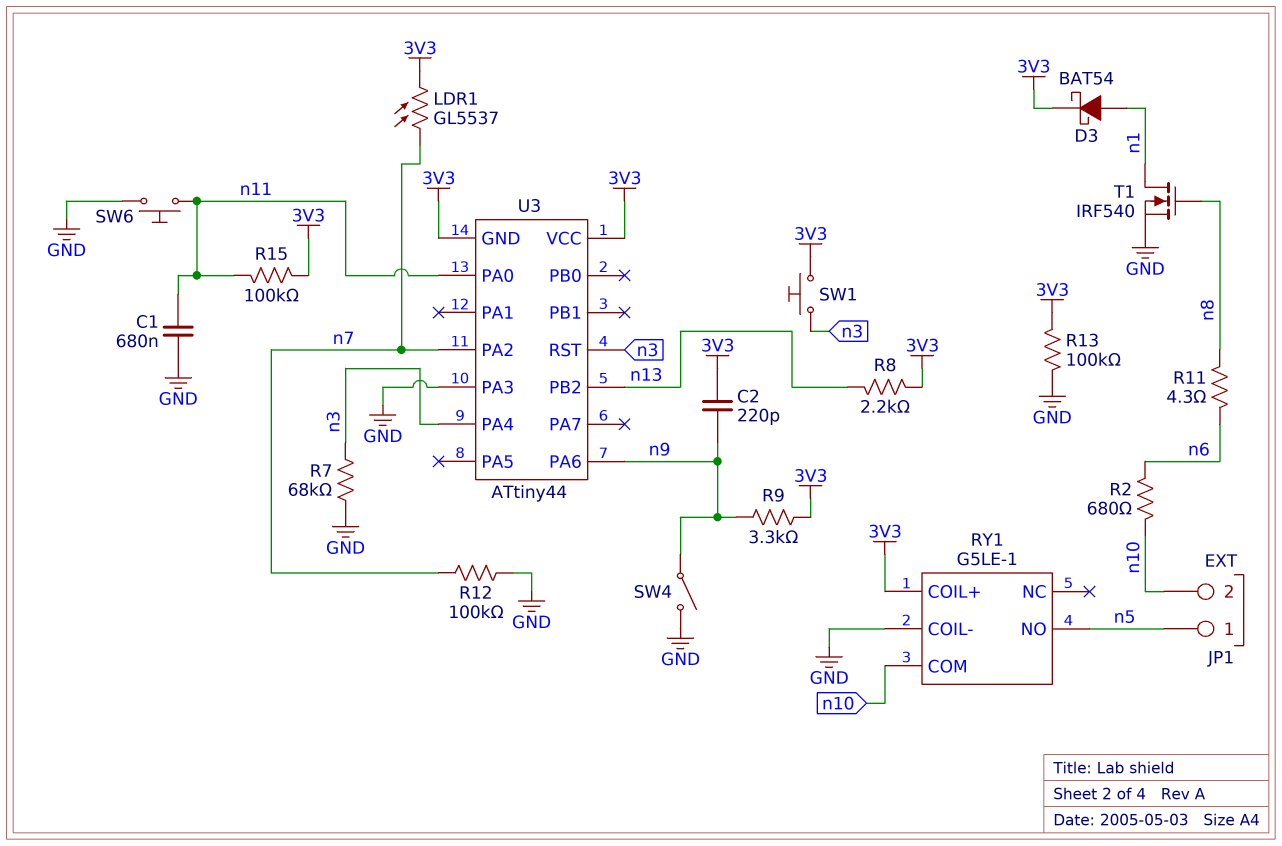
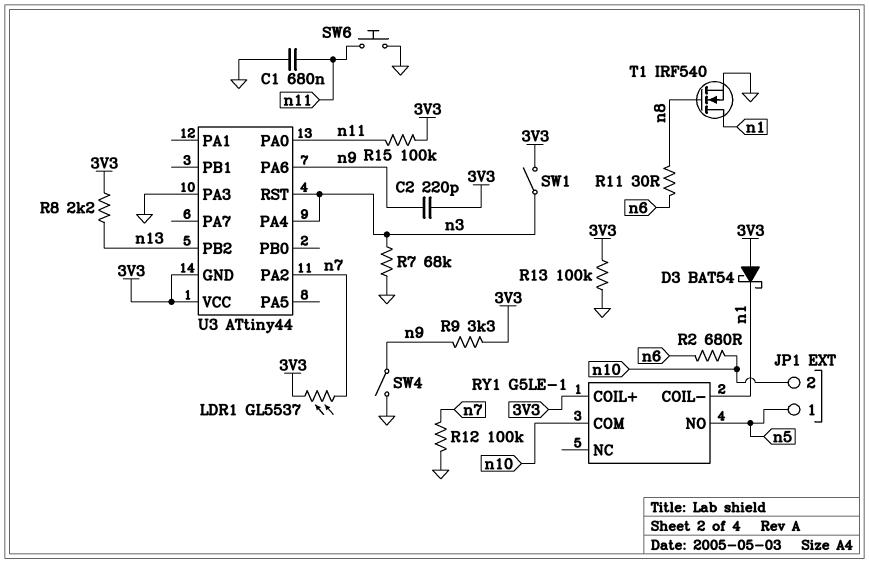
D3: schottky BAT54 (A n1, K 3V3) -> schottky BAT54 (A 3V3, K n1)
R11: 4.3 (n6, n8) -> 30 (n6, n8)
RY1 pin COIL-: GND -> n1
SW1: button (3V3, n3) -> switch (3V3, n3)

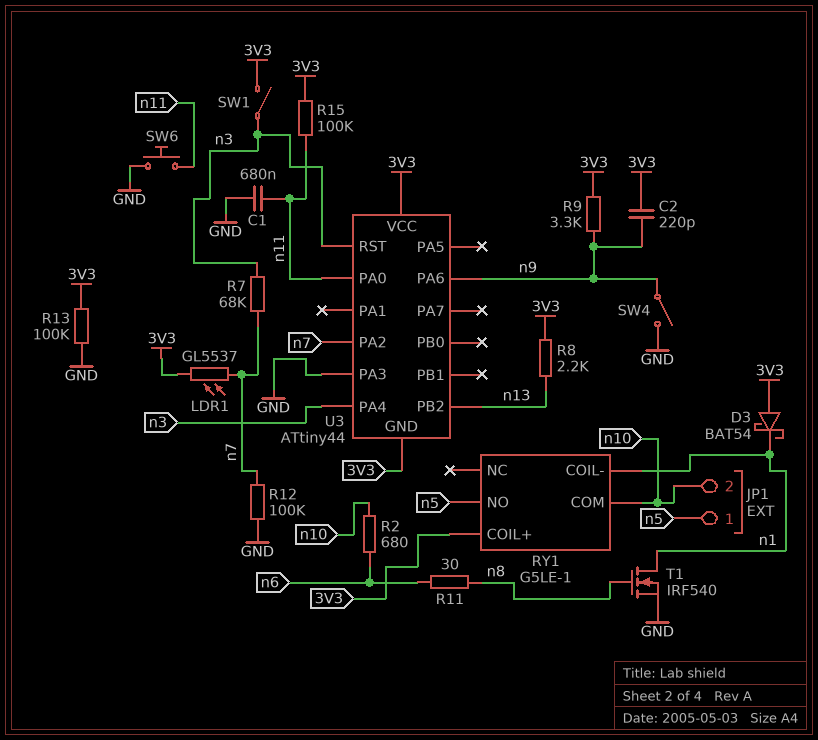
R7: 68k (GND, n3) -> 68k (n3, n7)

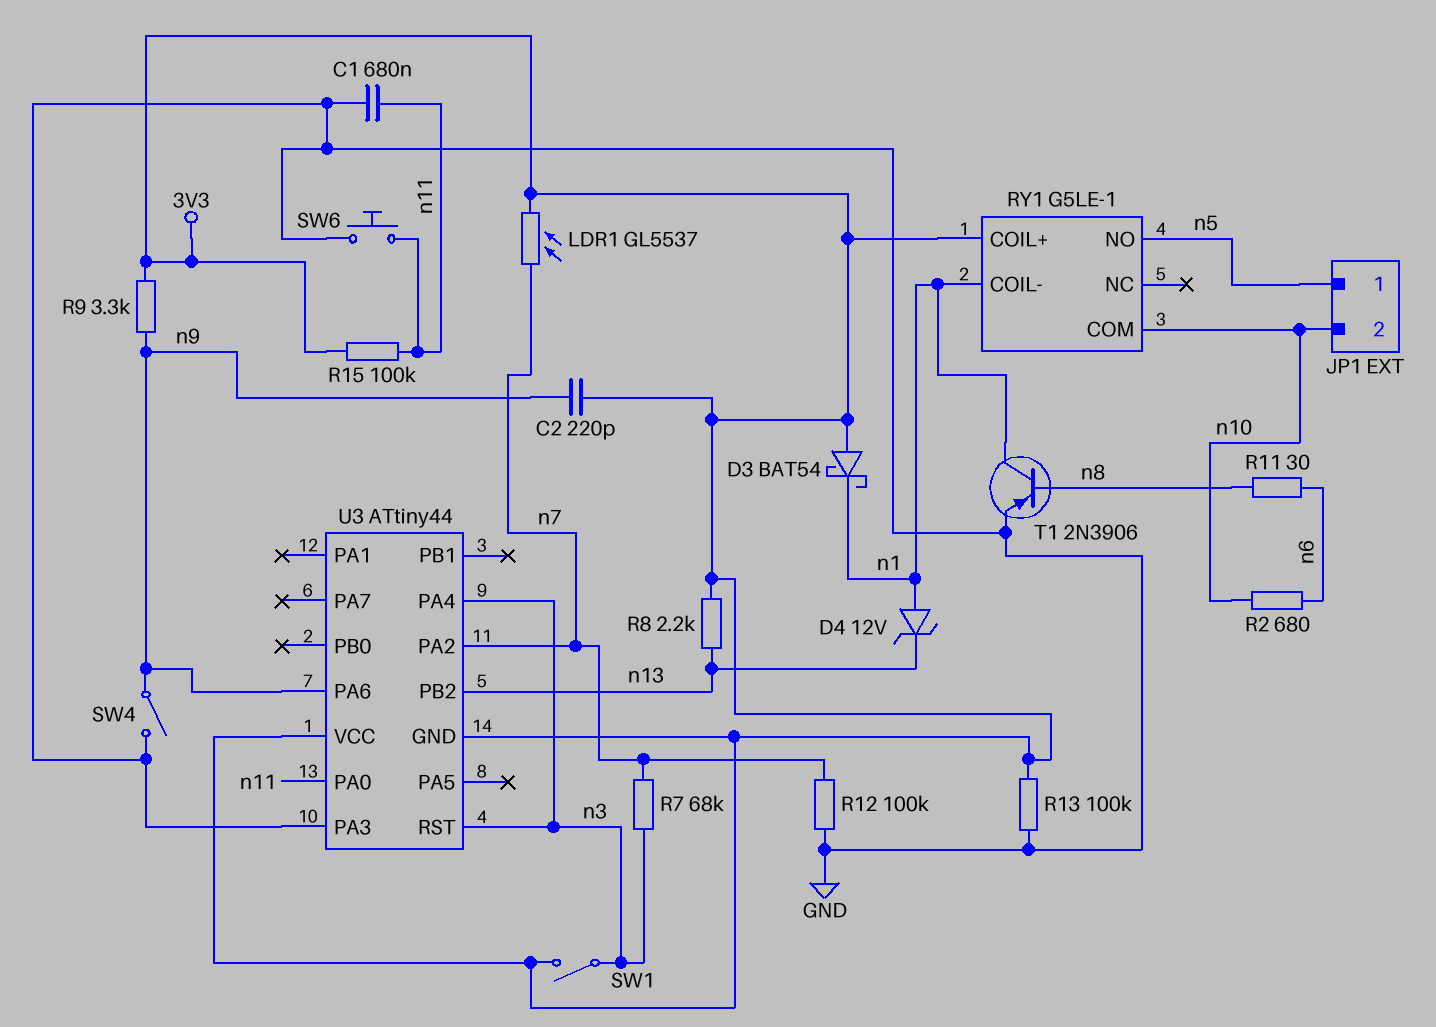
D4: none -> zener 12V (A n1, K n13)
T1: NMOS IRF540 (G n8, D n1, S GND) -> PNP 2N3906 (B n8, C n1, E GND)

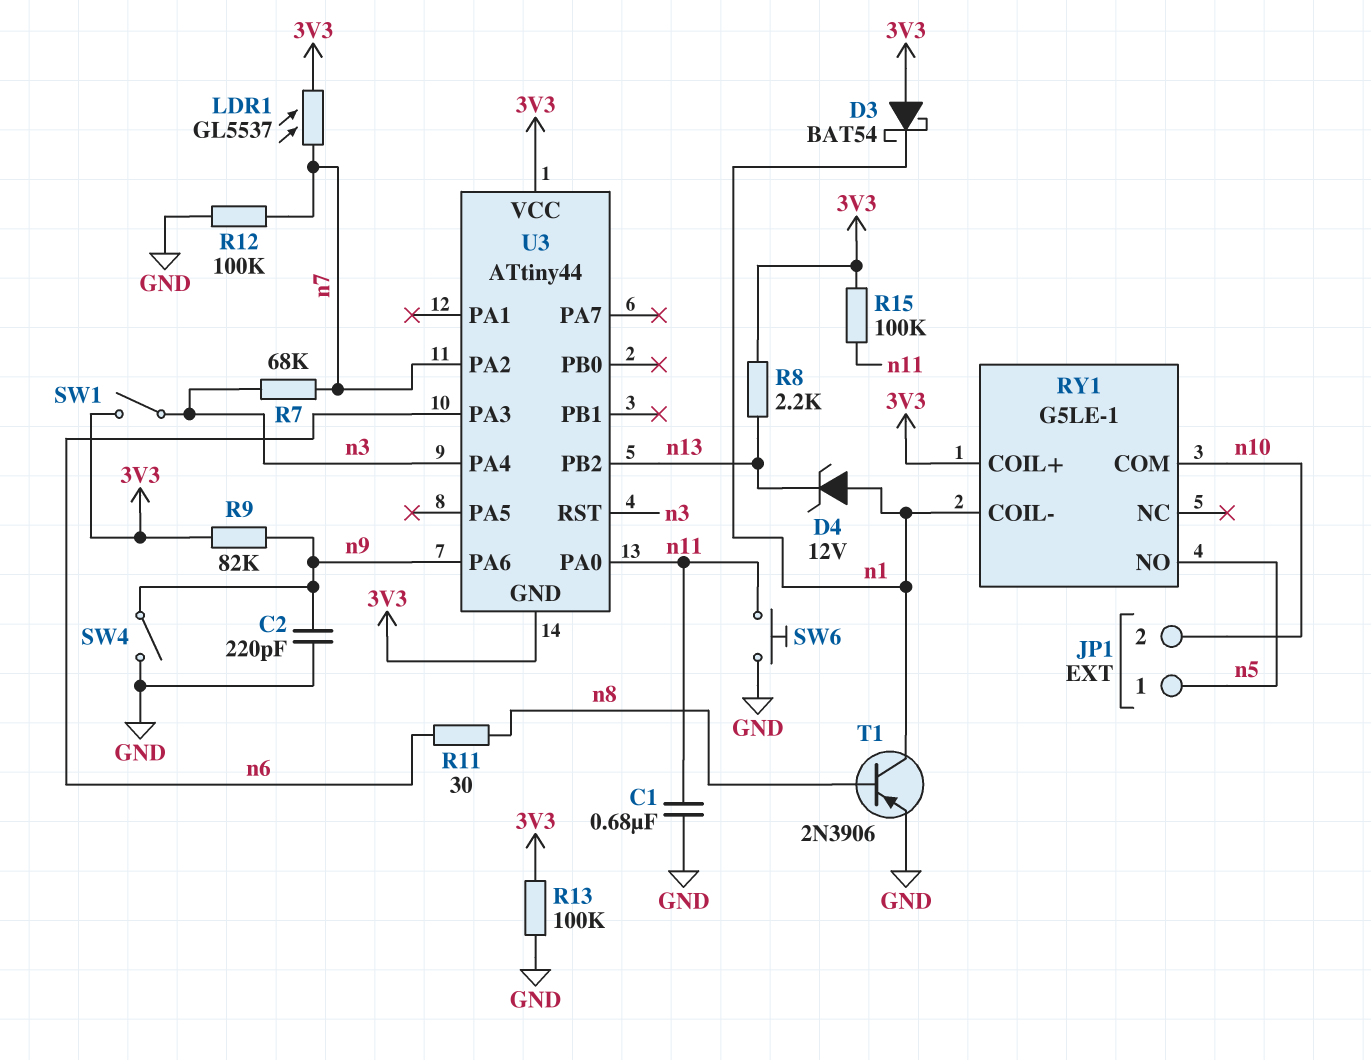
C2: 220pF (3V3, n9) -> 220pF (GND, n9)
R2: 680 (n6, n10) -> none
R9: 3.3k (3V3, n9) -> 82k (3V3, n9)
U3 pin PA3: GND -> n6

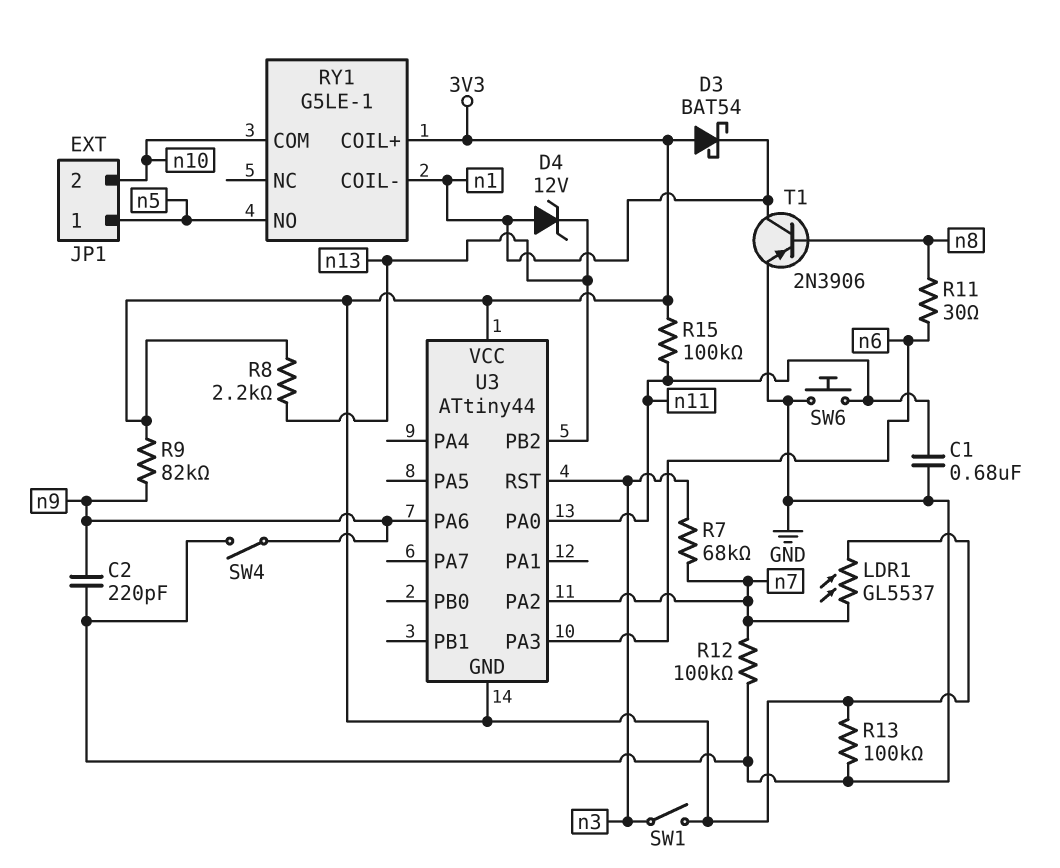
U3 pin PA4: n3 -> none

